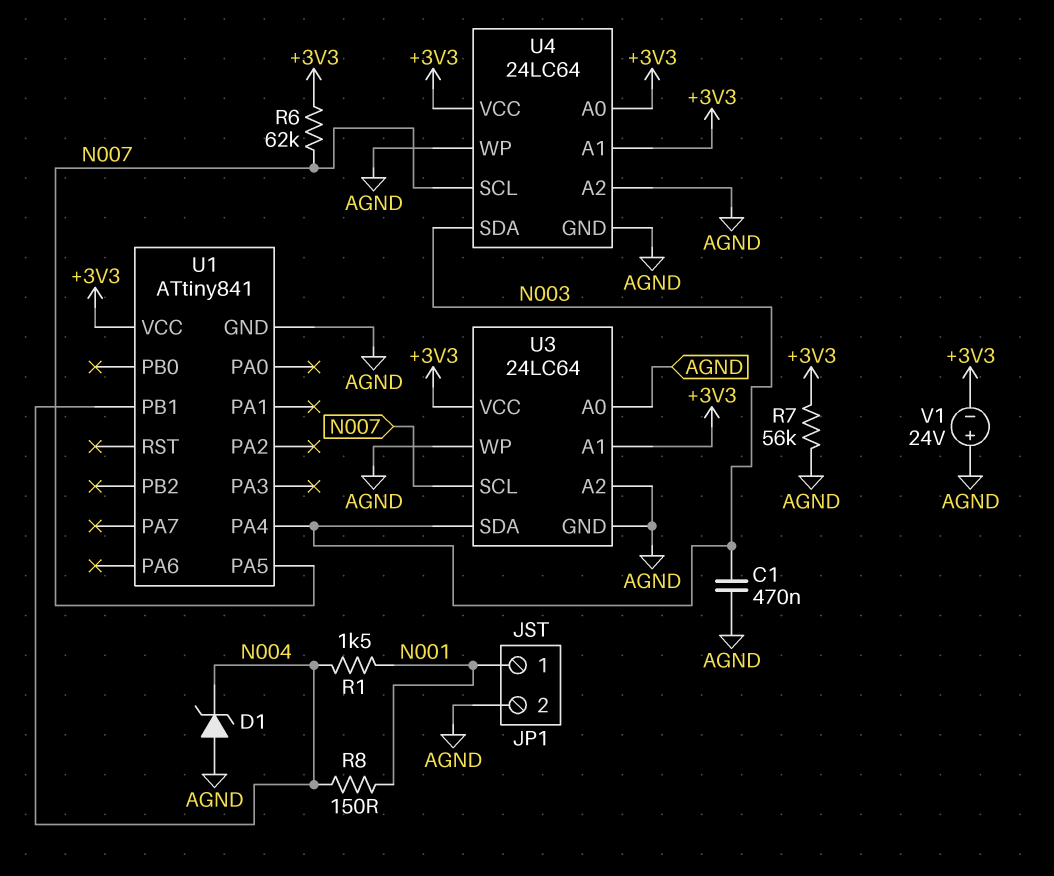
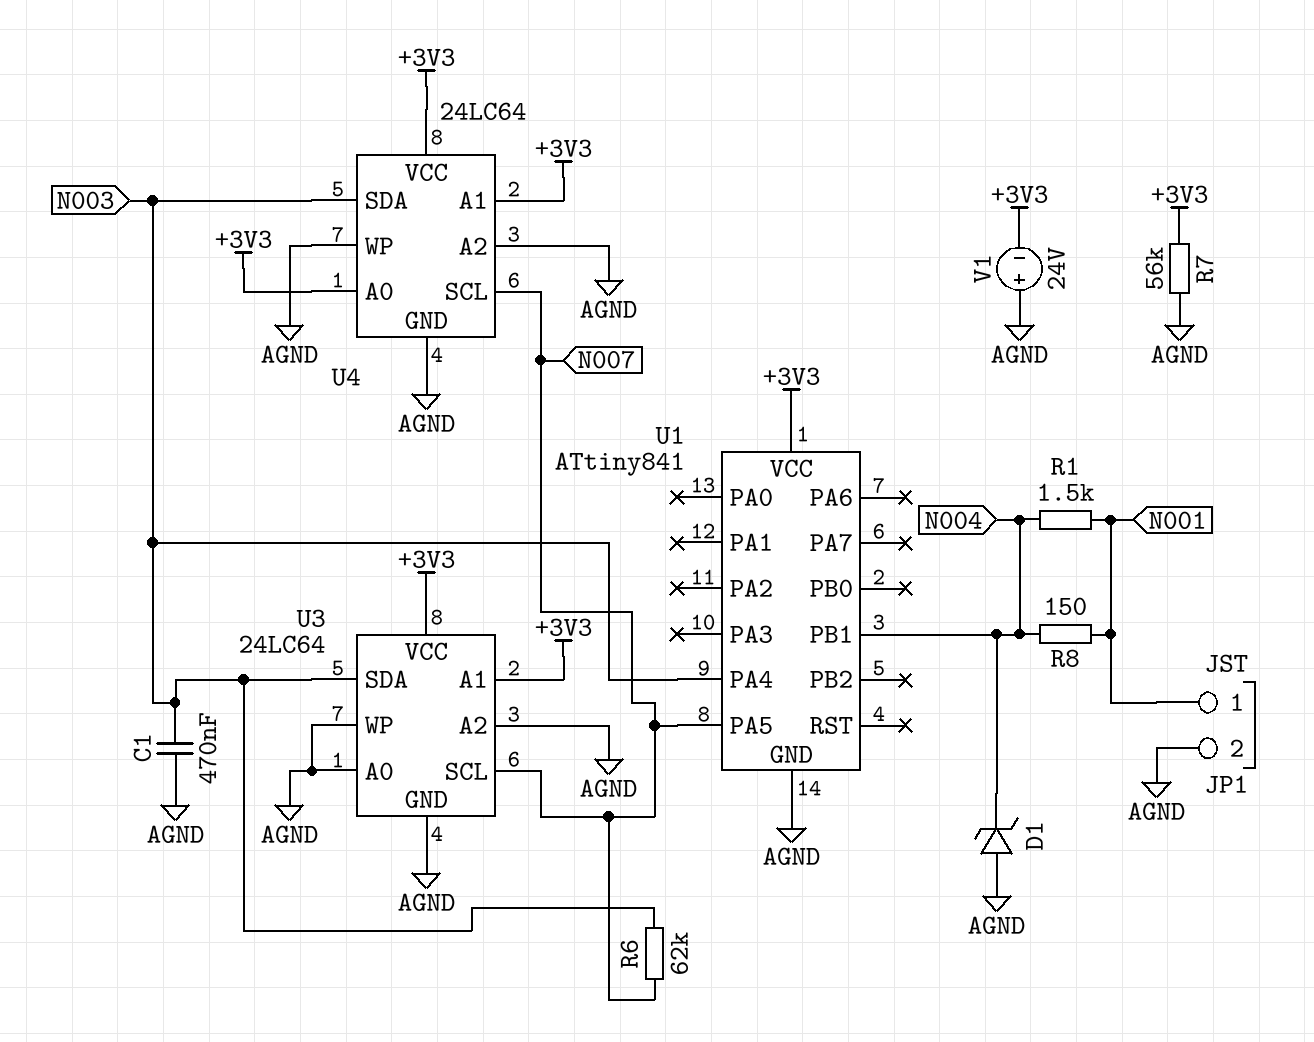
R6: 62k (+3V3, N007) -> 62k (N003, N007)

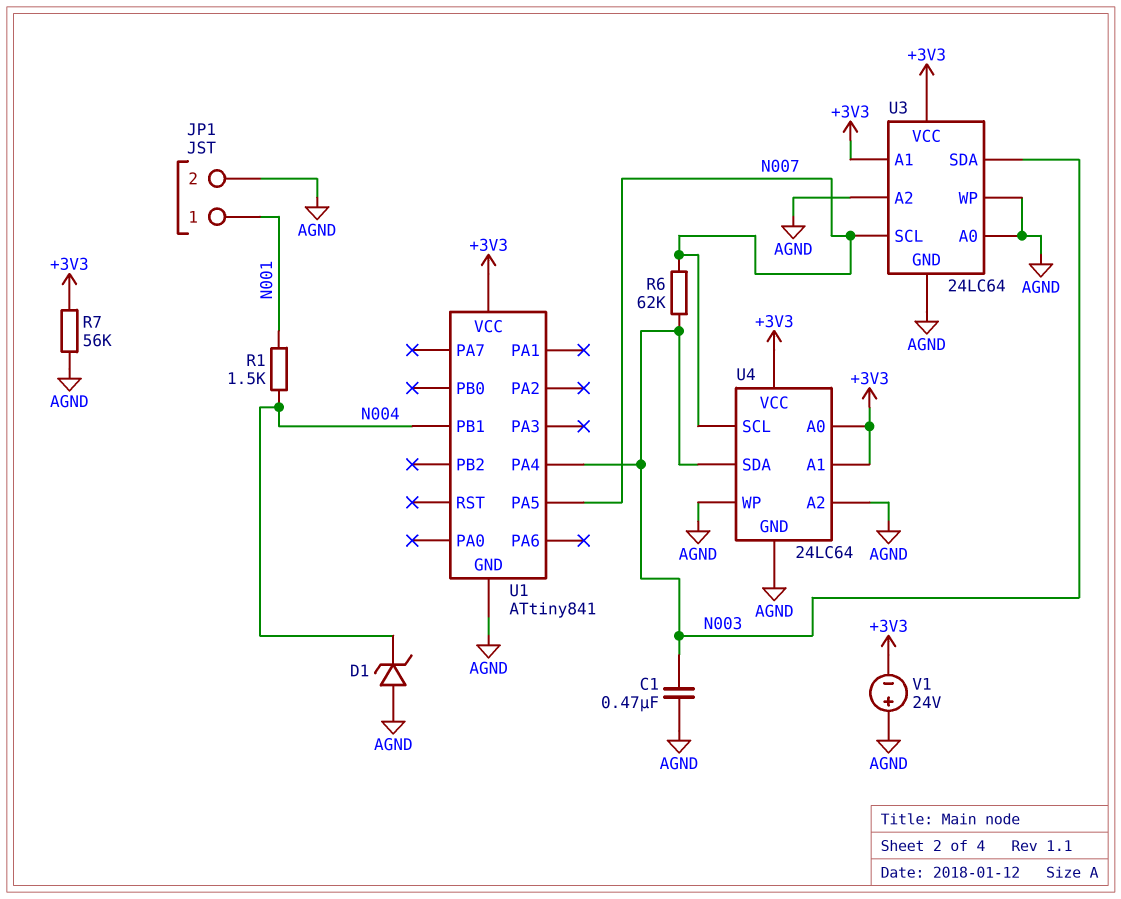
R8: 150 (N001, N004) -> none

